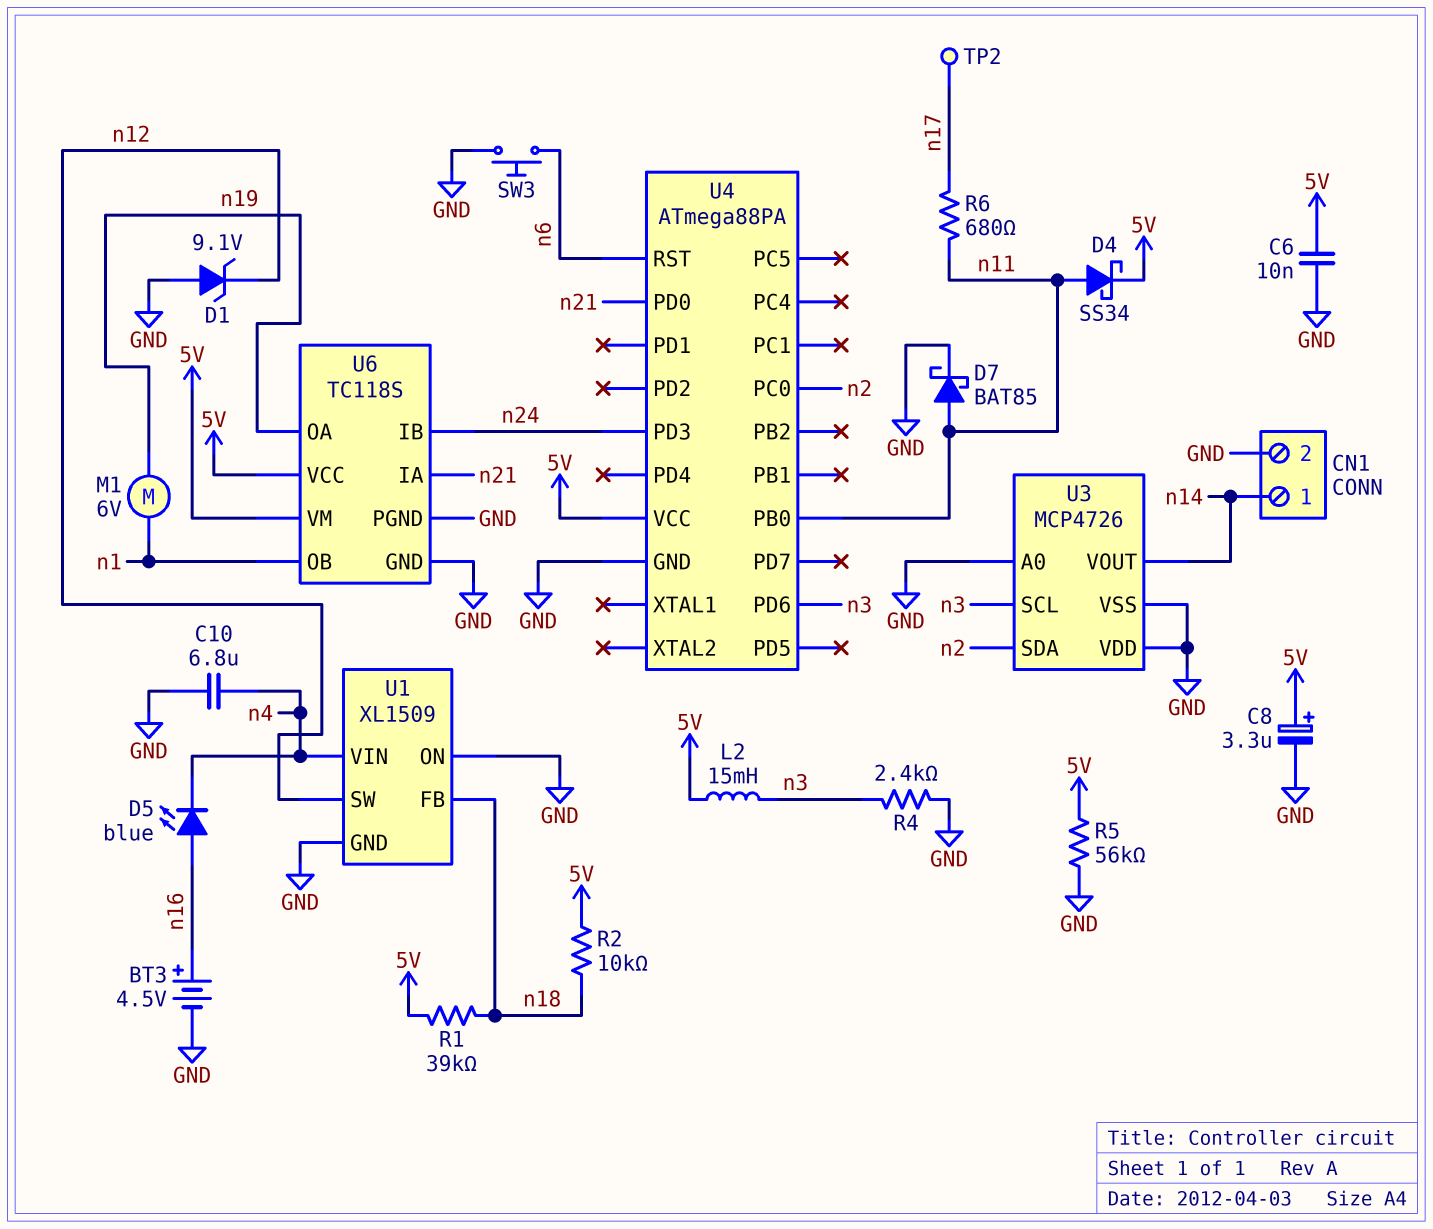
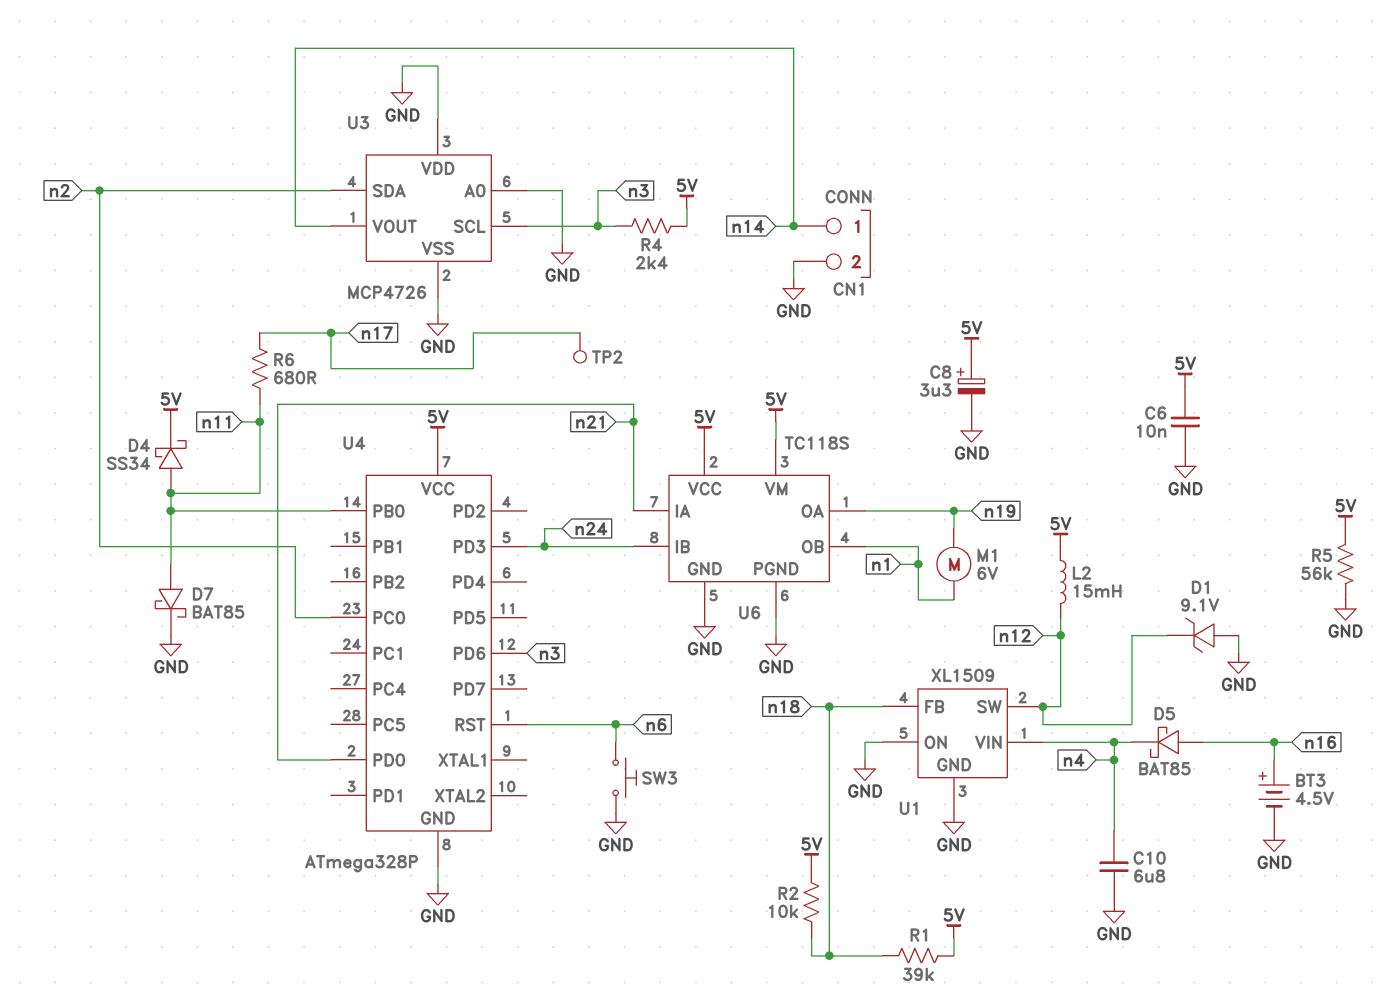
D5: LED blue (A n16, K n4) -> schottky BAT85 (A n16, K n4)
L2: 15mH (5V, n3) -> 15mH (5V, n12)
R4: 2.4k (GND, n3) -> 2.4k (5V, n3)
U4: ATmega88PA -> ATmega328P

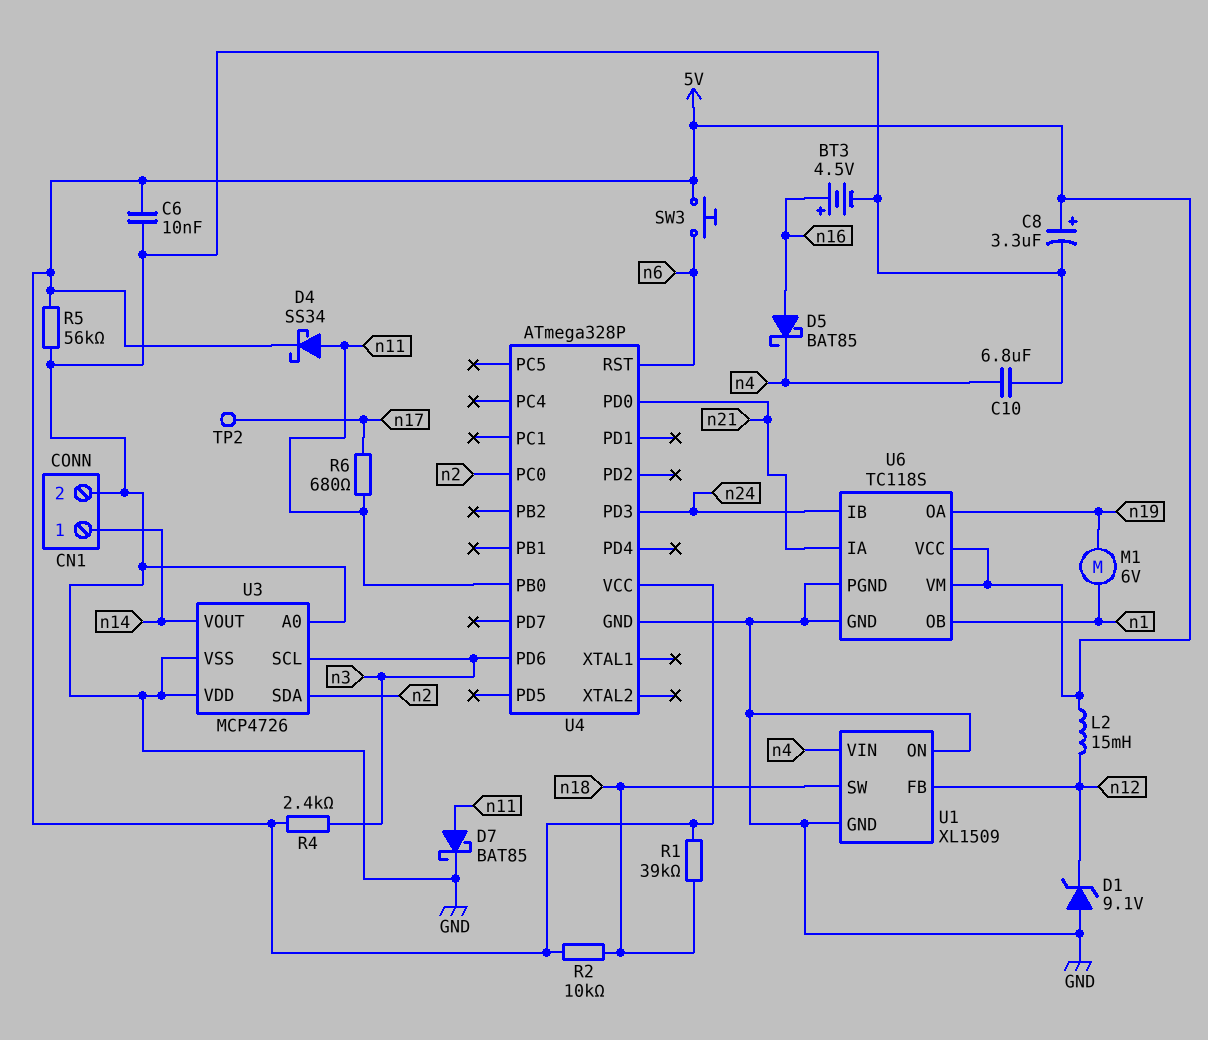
SW3: button (GND, n6) -> button (5V, n6)
U1 pin FB: n18 -> n12
U1 pin SW: n12 -> n18

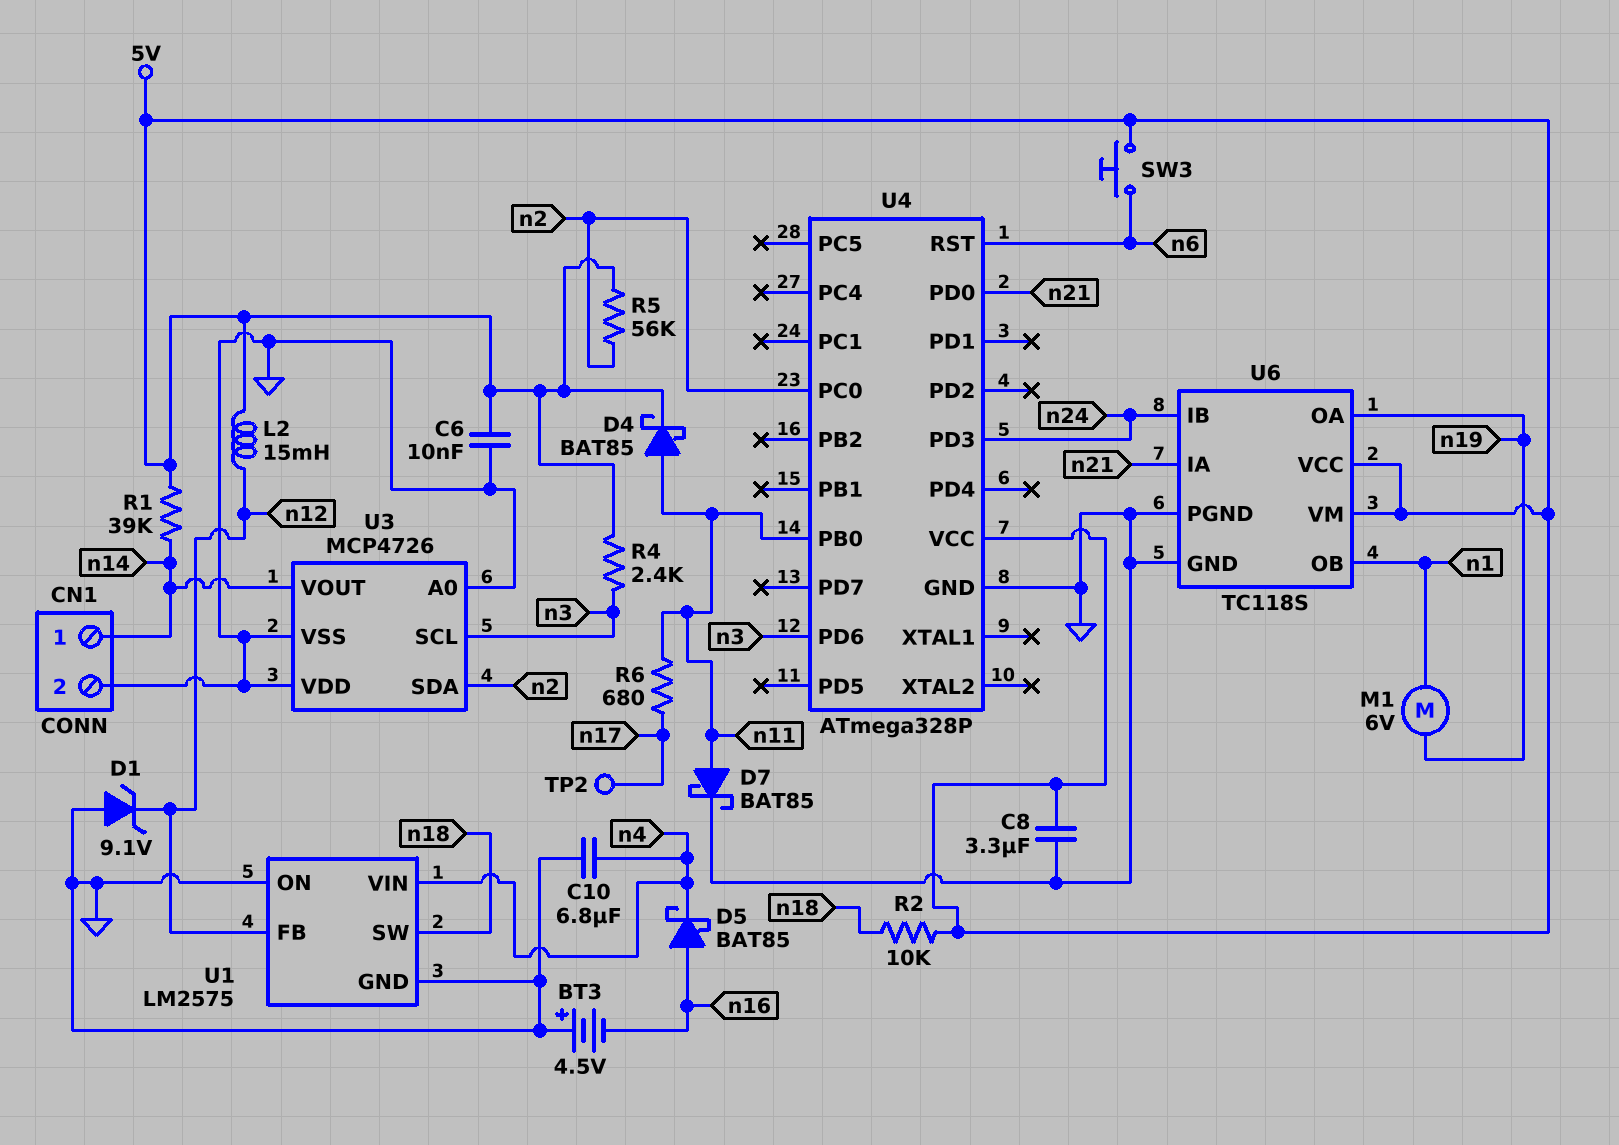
BT3: 4.5V (plus n16, minus GND) -> 4.5V (plus GND, minus n16)
C8: 3.3uF (plus 5V, minus GND) -> 3.3uF (5V, GND)
D4: schottky SS34 (A n11, K 5V) -> schottky BAT85 (A n11, K 5V)
R1: 39k (5V, n18) -> 39k (5V, n14)
R5: 56k (5V, GND) -> 56k (5V, n2)
U1: XL1509 -> LM2575

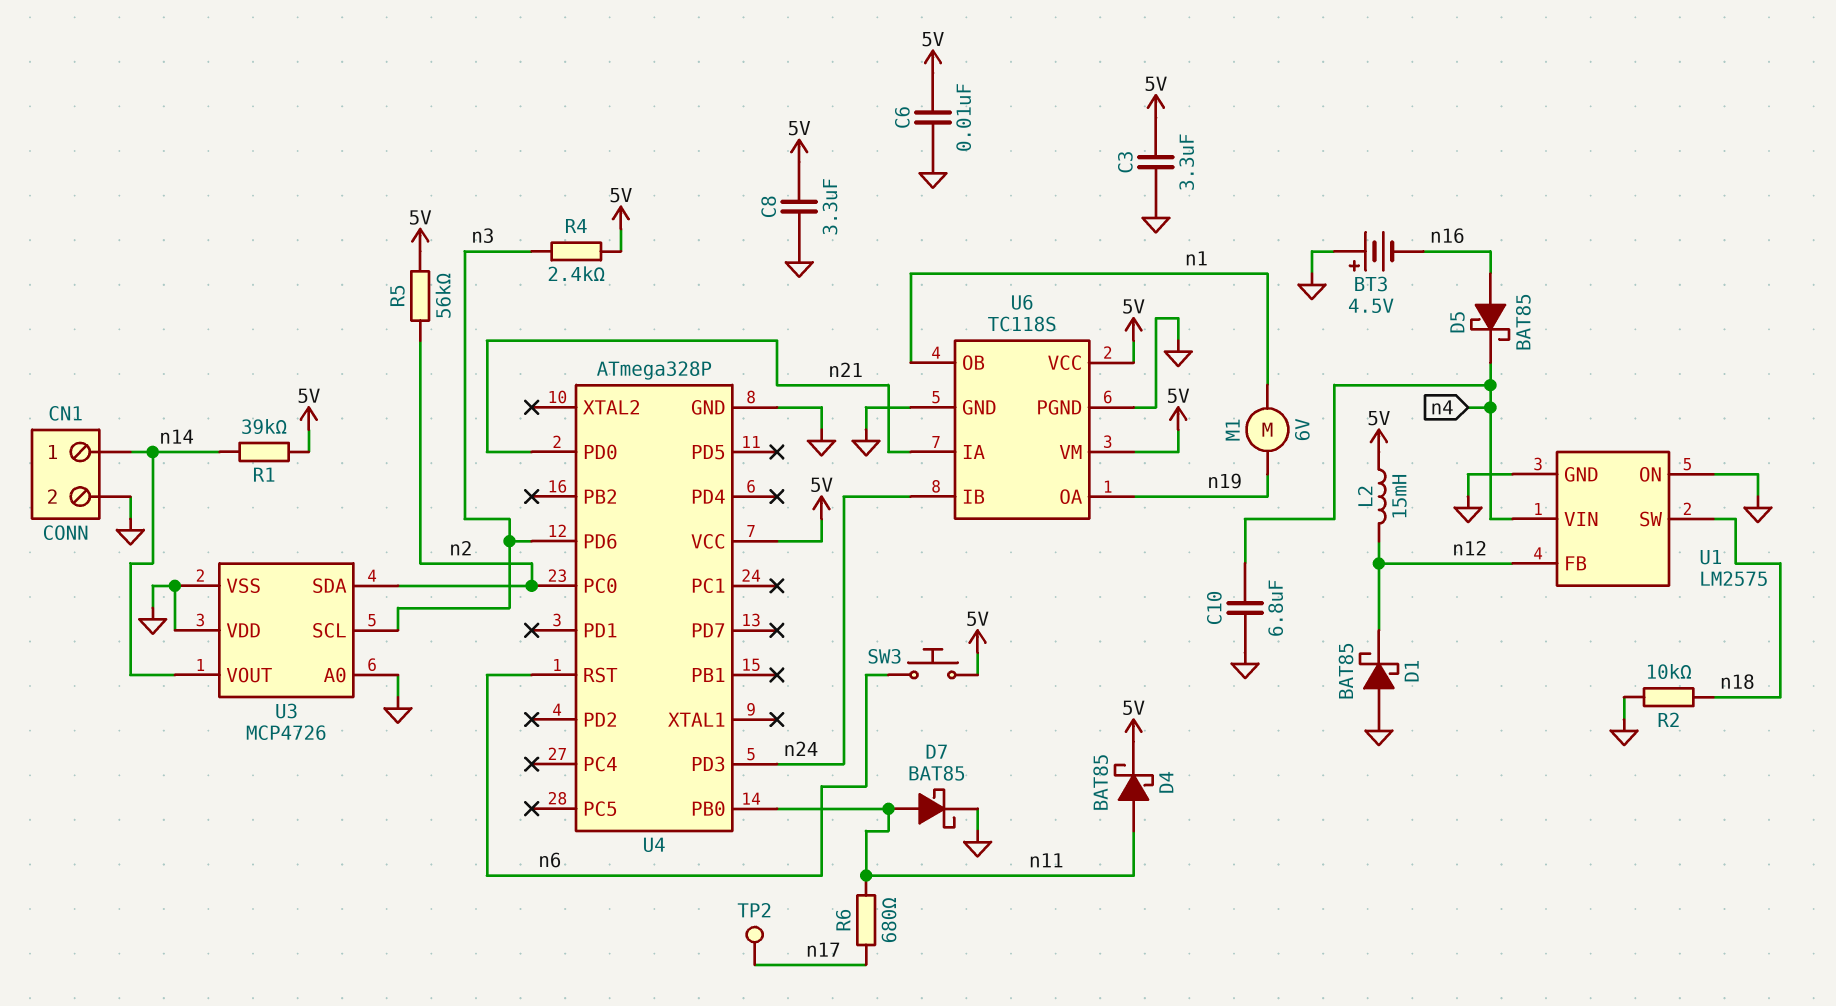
C3: none -> 3.3uF (5V, GND)
D1: zener 9.1V (A GND, K n12) -> schottky BAT85 (A GND, K n12)
R2: 10k (5V, n18) -> 10k (GND, n18)

